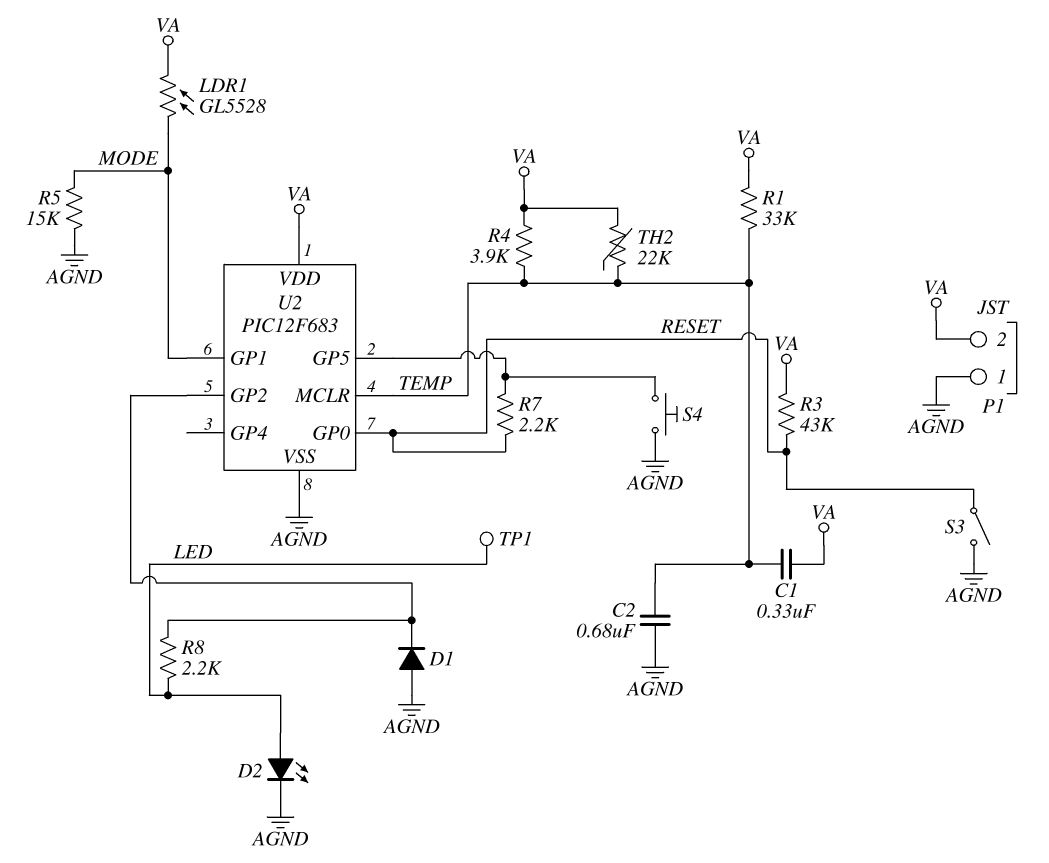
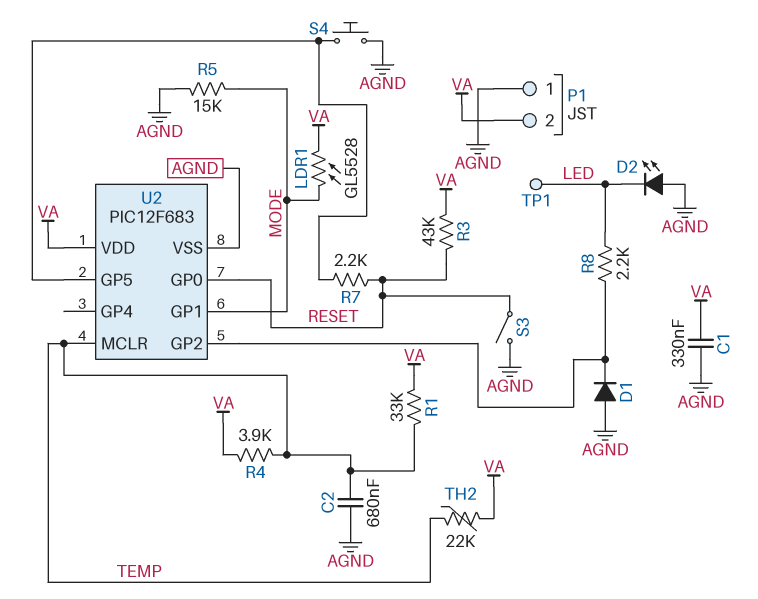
C1: 330nF (TEMP, VA) -> 330nF (AGND, VA)
D2: LED (A LED, K AGND) -> LED (A AGND, K LED)

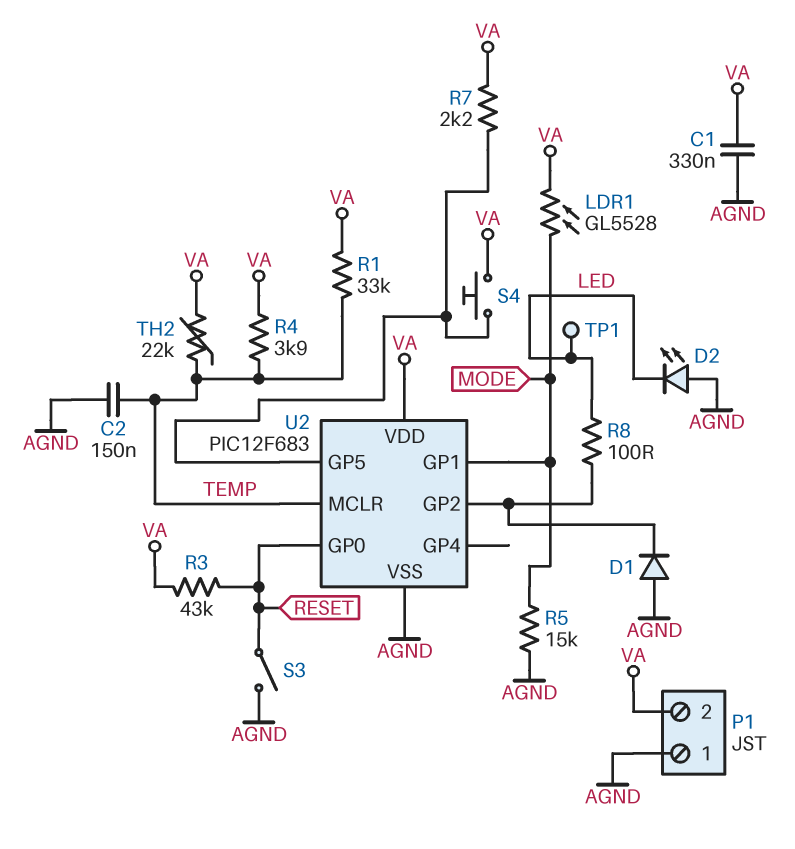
C2: 680nF (AGND, TEMP) -> 150nF (AGND, TEMP)
R7: 2.2k (RESET, U2/GP5) -> 2.2k (U2/GP5, VA)
R8: 2.2k (LED, U2/GP2) -> 100 (LED, U2/GP2)
S4: button (AGND, U2/GP5) -> button (U2/GP5, VA)

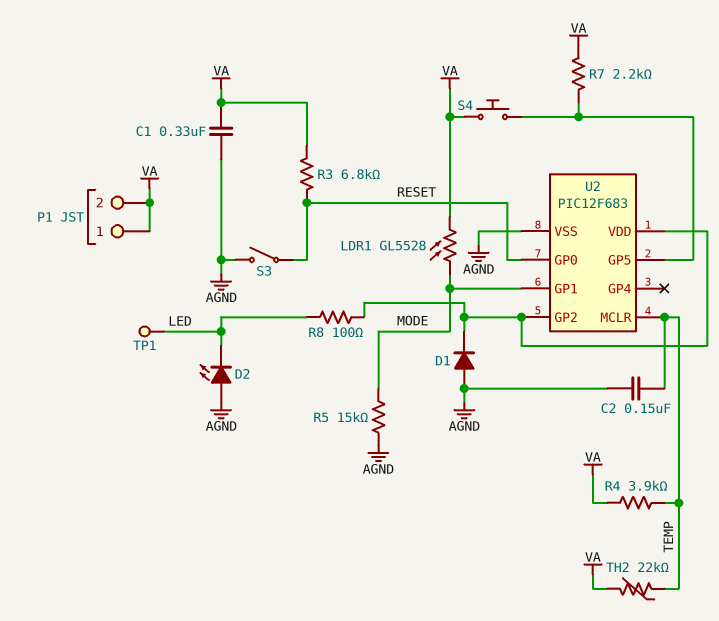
P1 pin 1: AGND -> VA
R1: 33k (TEMP, VA) -> none
R3: 43k (RESET, VA) -> 6.8k (RESET, VA)
U2 pin VDD: VA -> U2/GP2

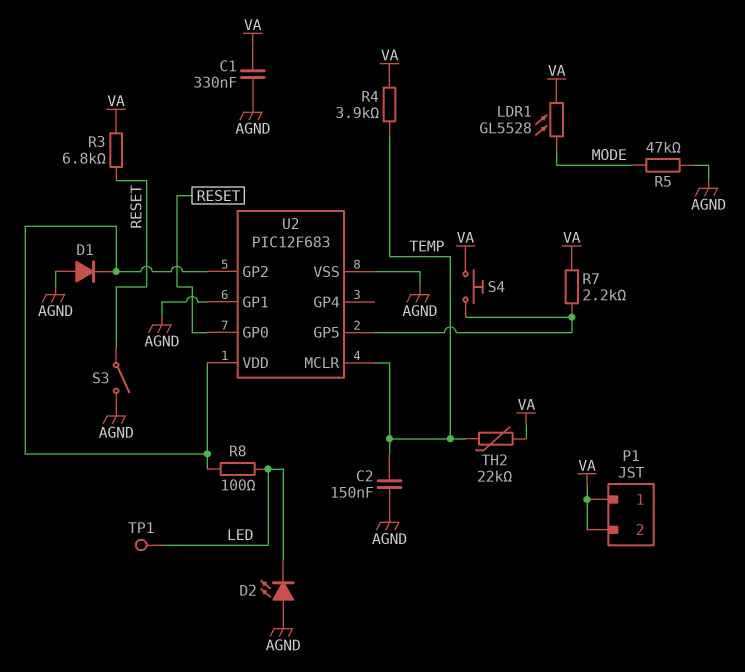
R5: 15k (AGND, MODE) -> 47k (AGND, MODE)
U2 pin GP1: MODE -> AGND

